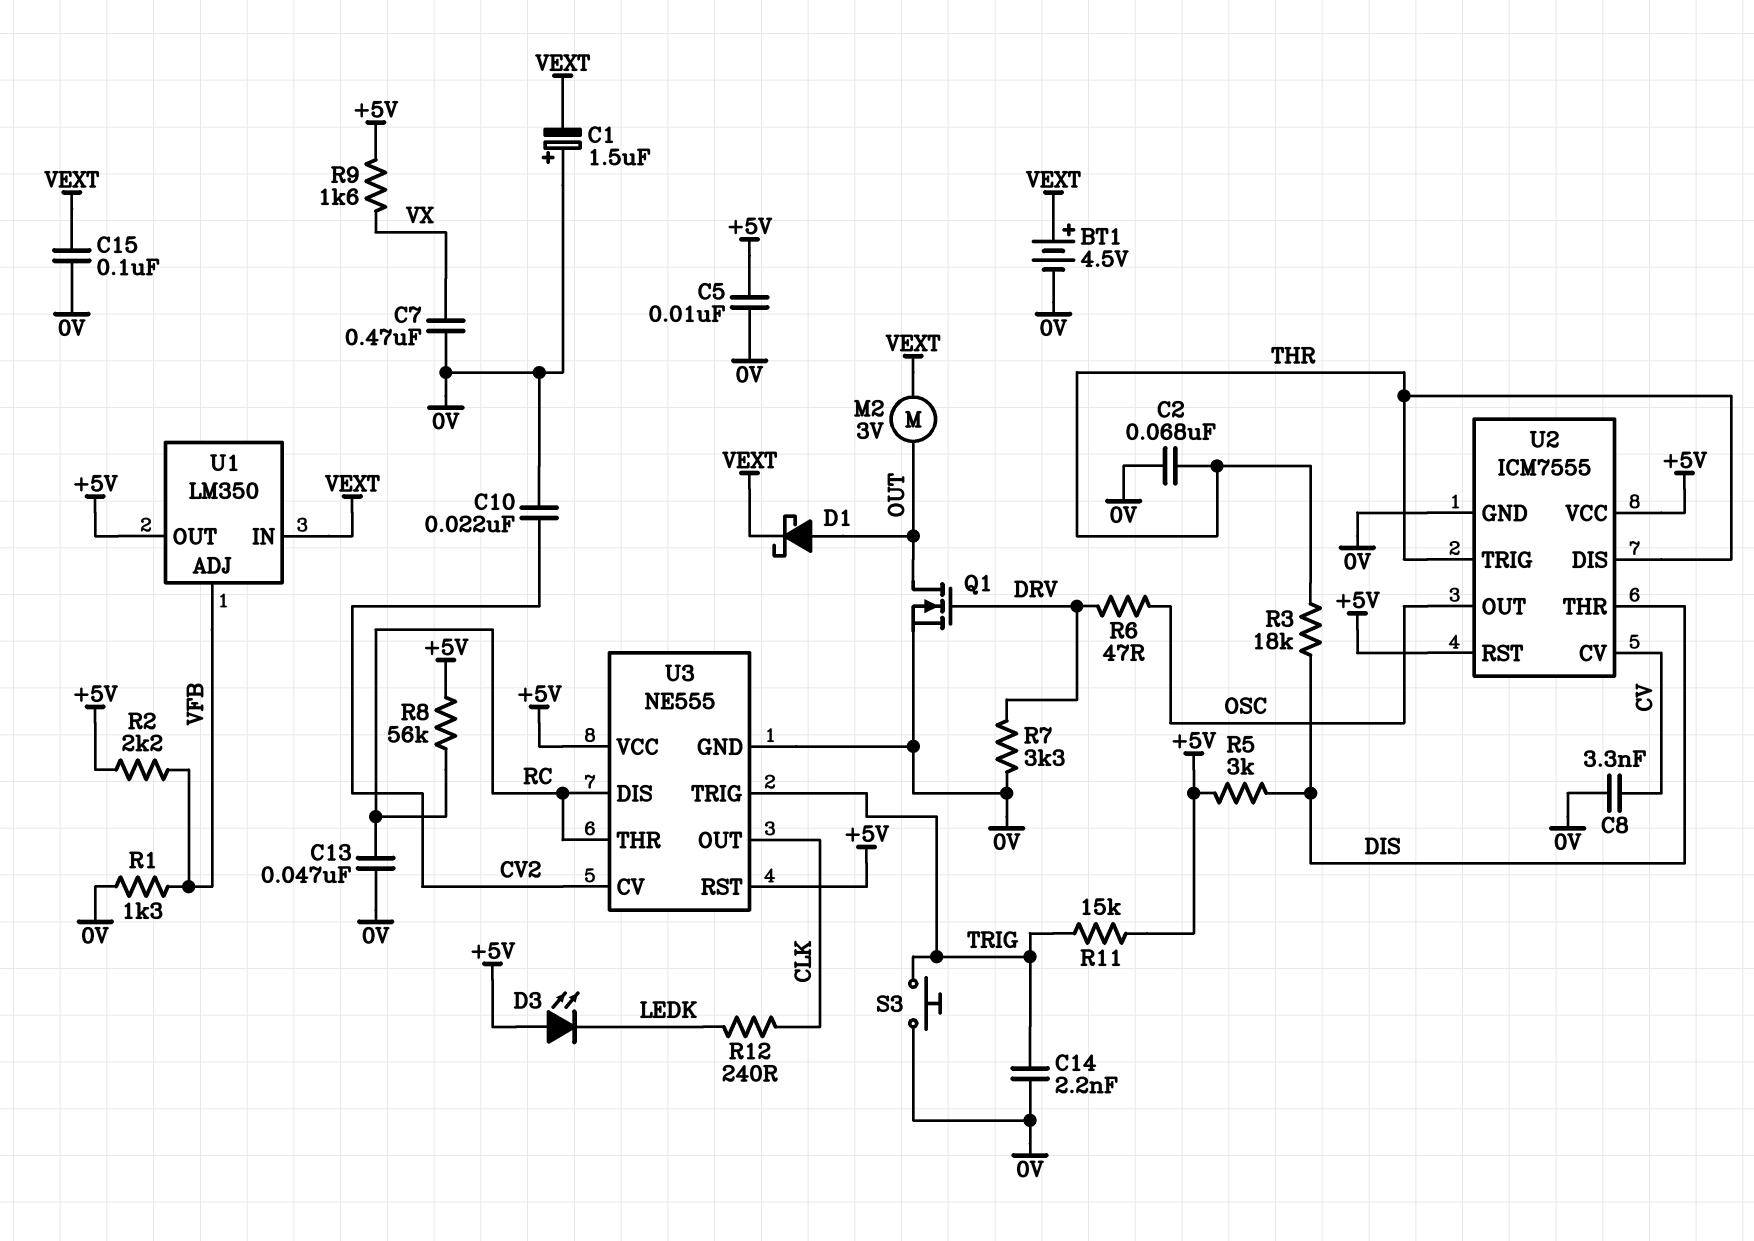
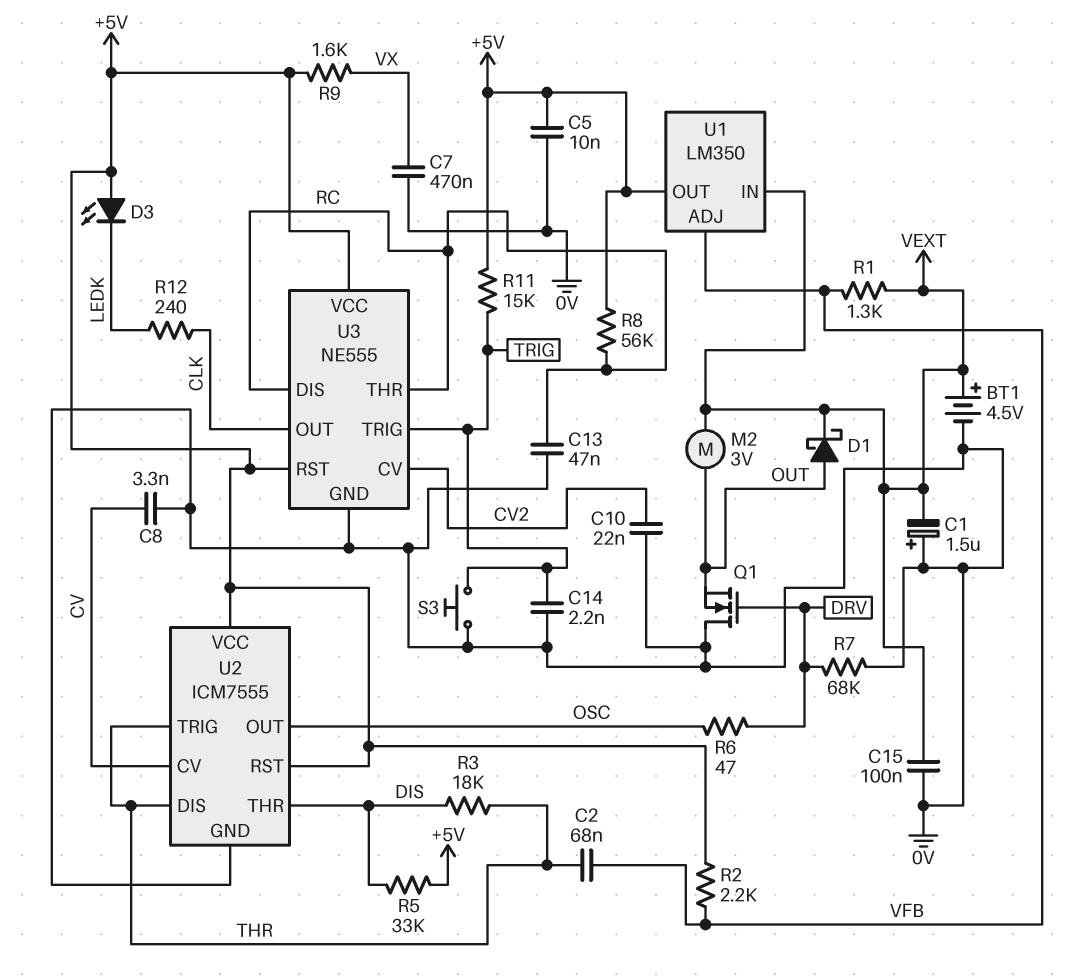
C2: 68nF (0V, THR) -> 68nF (THR, VFB)
Q1: NMOS (G DRV, D OUT, S 0V) -> NMOS (G DRV, D 0V, S OUT)
R1: 1.3k (0V, VFB) -> 1.3k (VEXT, VFB)
R5: 3k (+5V, DIS) -> 33k (+5V, DIS)
R7: 3.3k (0V, DRV) -> 68k (0V, DRV)

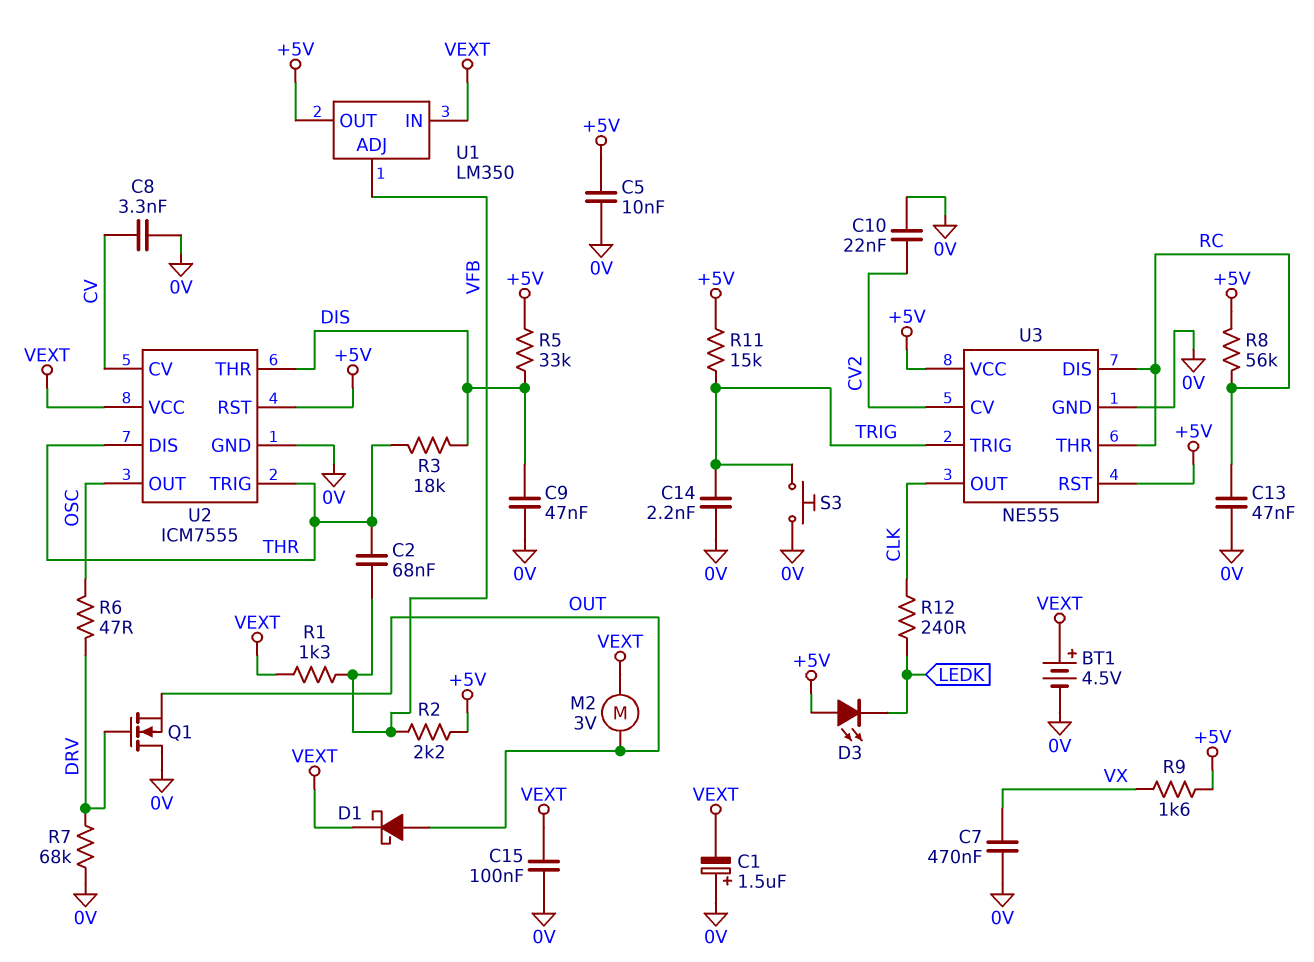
C9: none -> 47nF (0V, DIS)
U2 pin VCC: +5V -> VEXT

